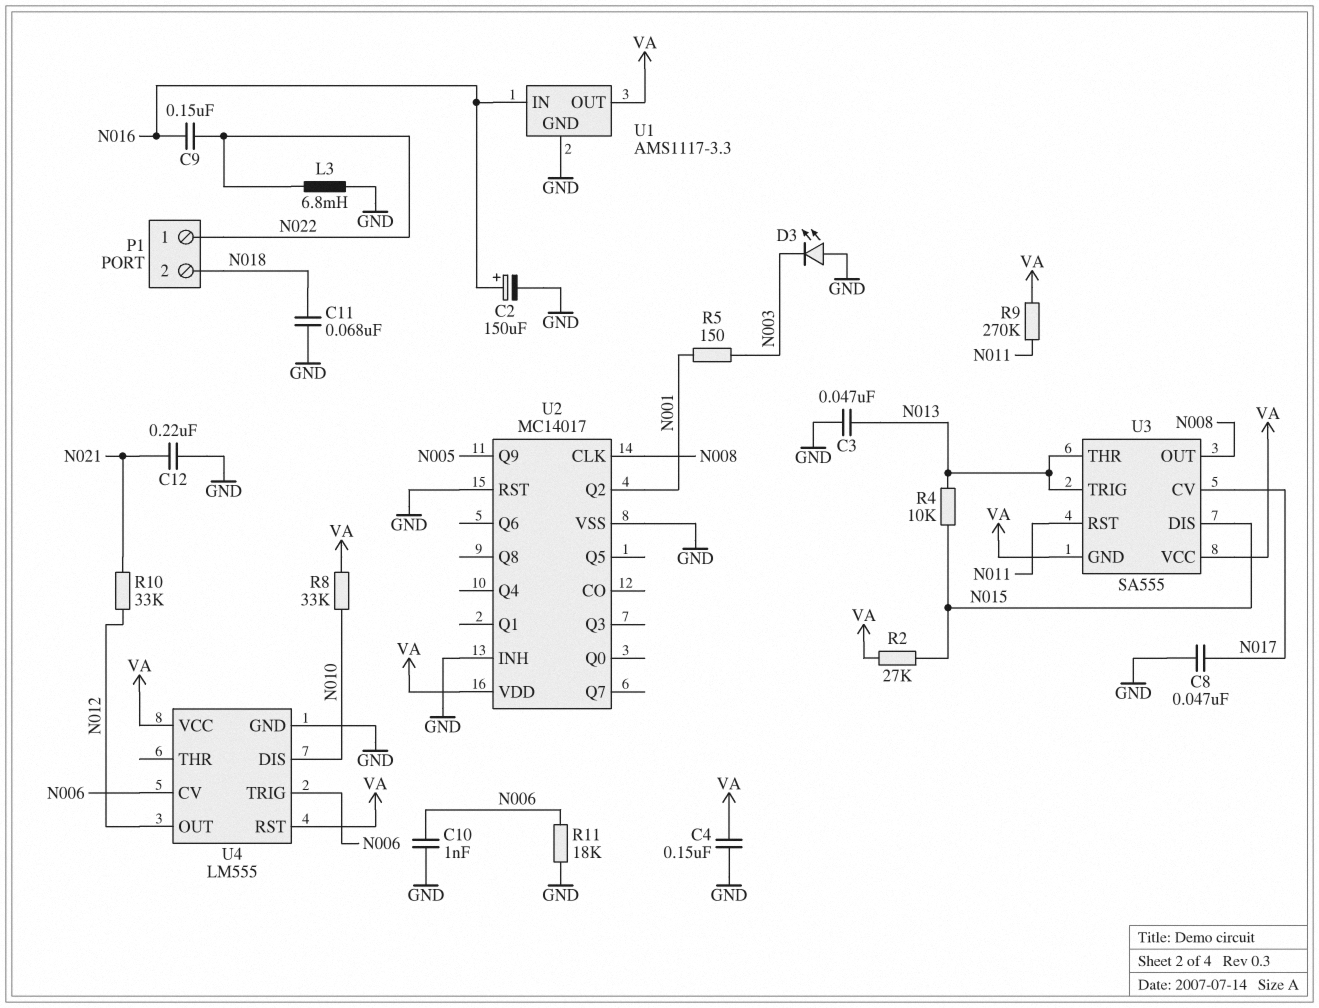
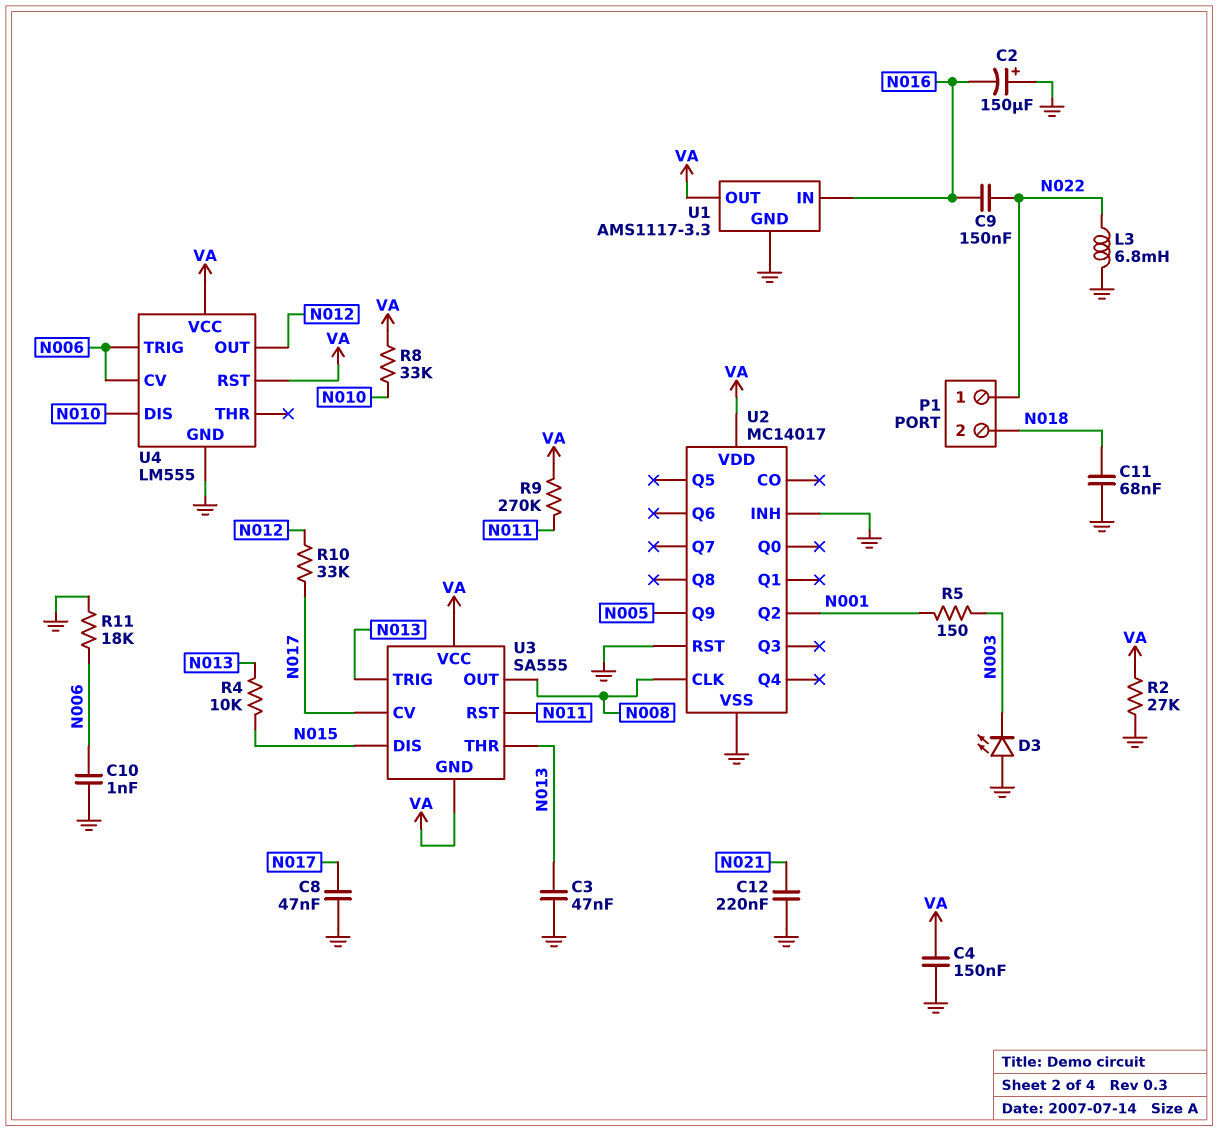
C2: 150uF (plus N016, minus GND) -> 150uF (plus GND, minus N016)
R2: 27k (N015, VA) -> 27k (GND, VA)
R10: 33k (N012, N021) -> 33k (N012, N017)

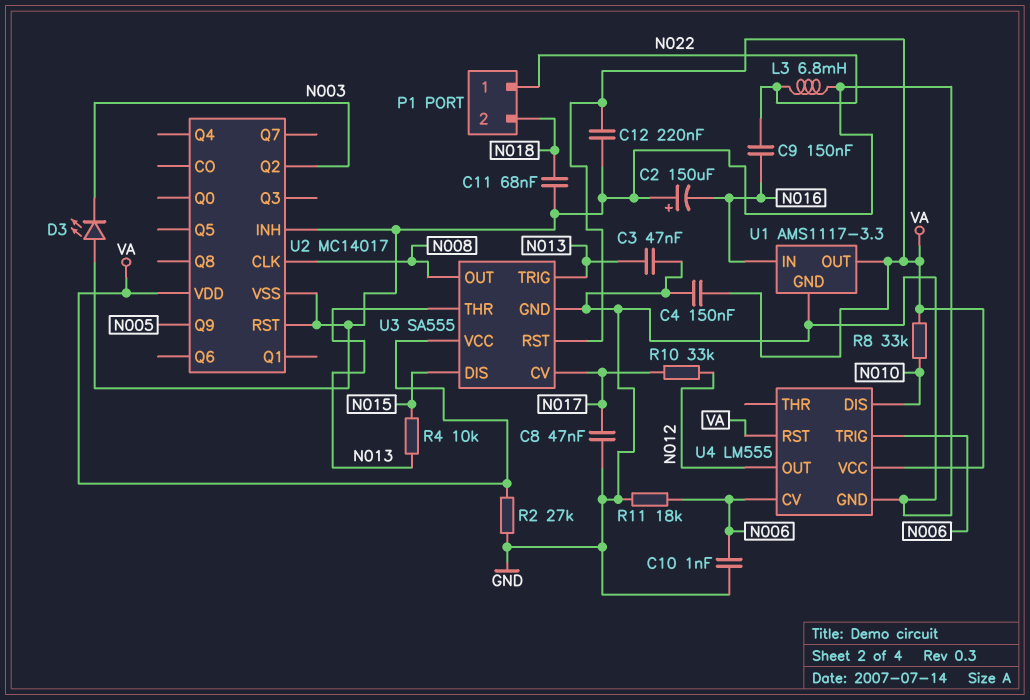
C12: 220nF (GND, N021) -> 220nF (GND, VA)
R5: 150 (N001, N003) -> none
R9: 270k (N011, VA) -> none
U2 pin Q2: N001 -> N003
U3 pin GND: VA -> GND
U3 pin RST: N011 -> VA

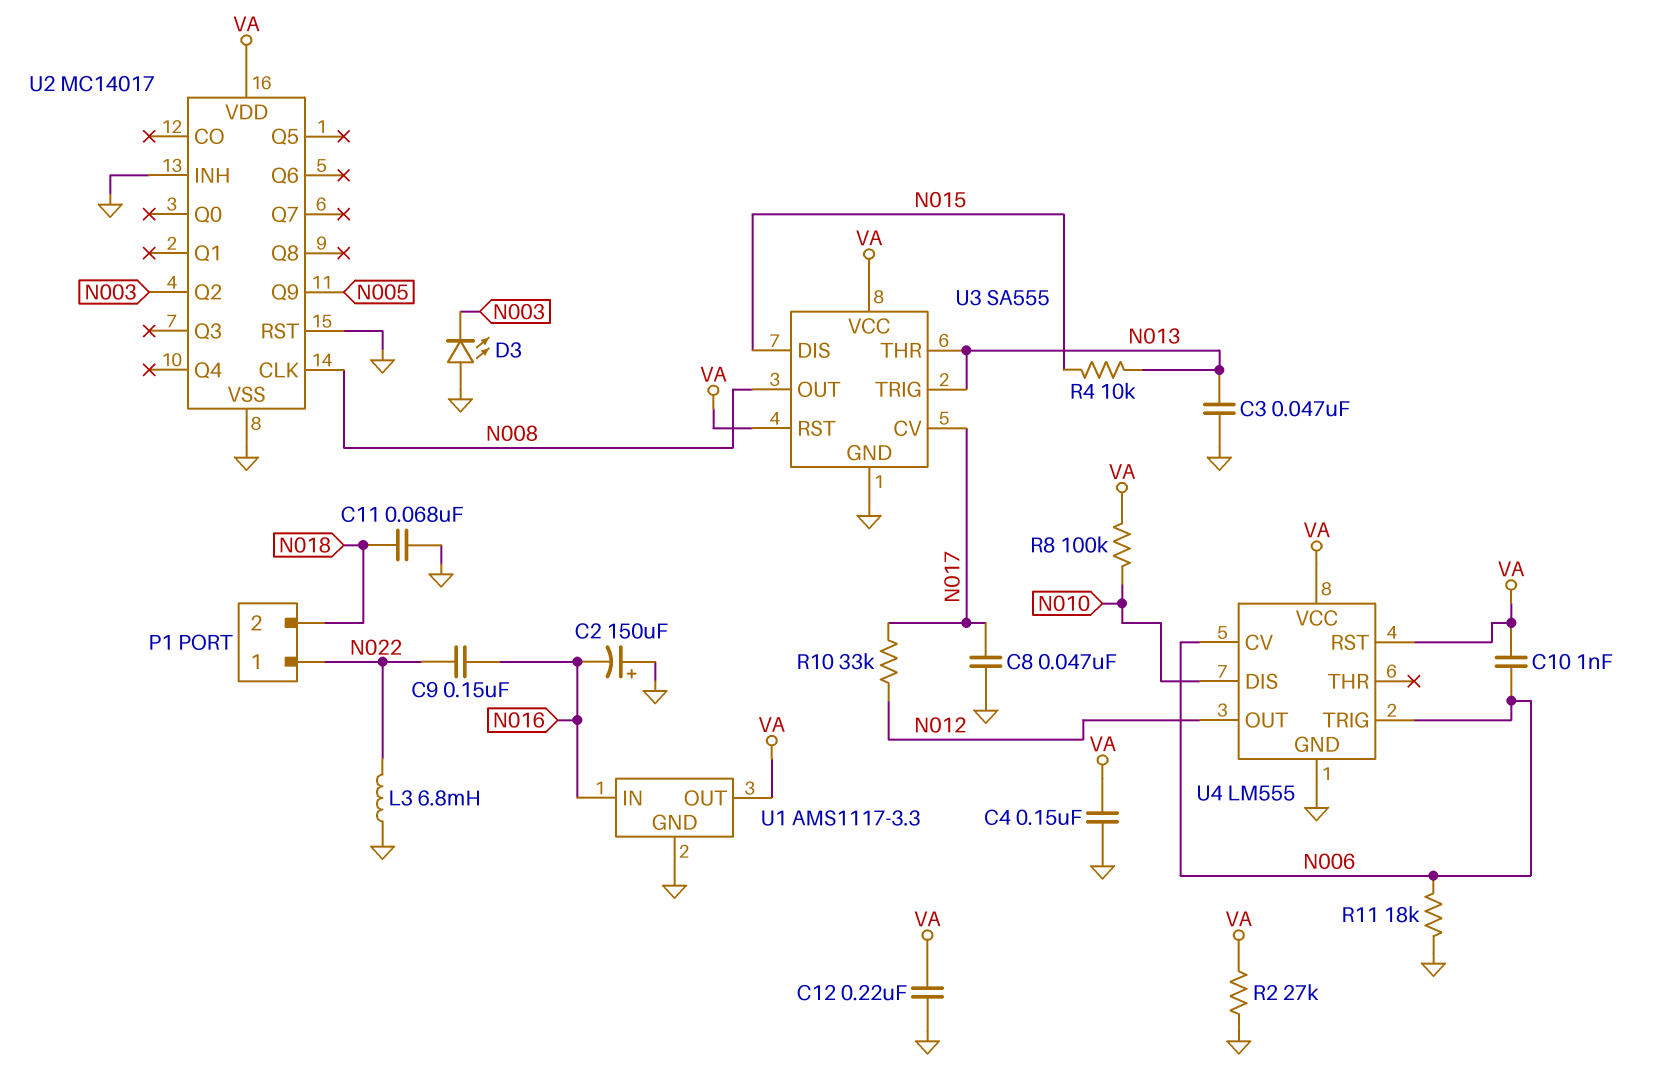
C10: 1nF (GND, N006) -> 1nF (N006, VA)
R8: 33k (N010, VA) -> 100k (N010, VA)

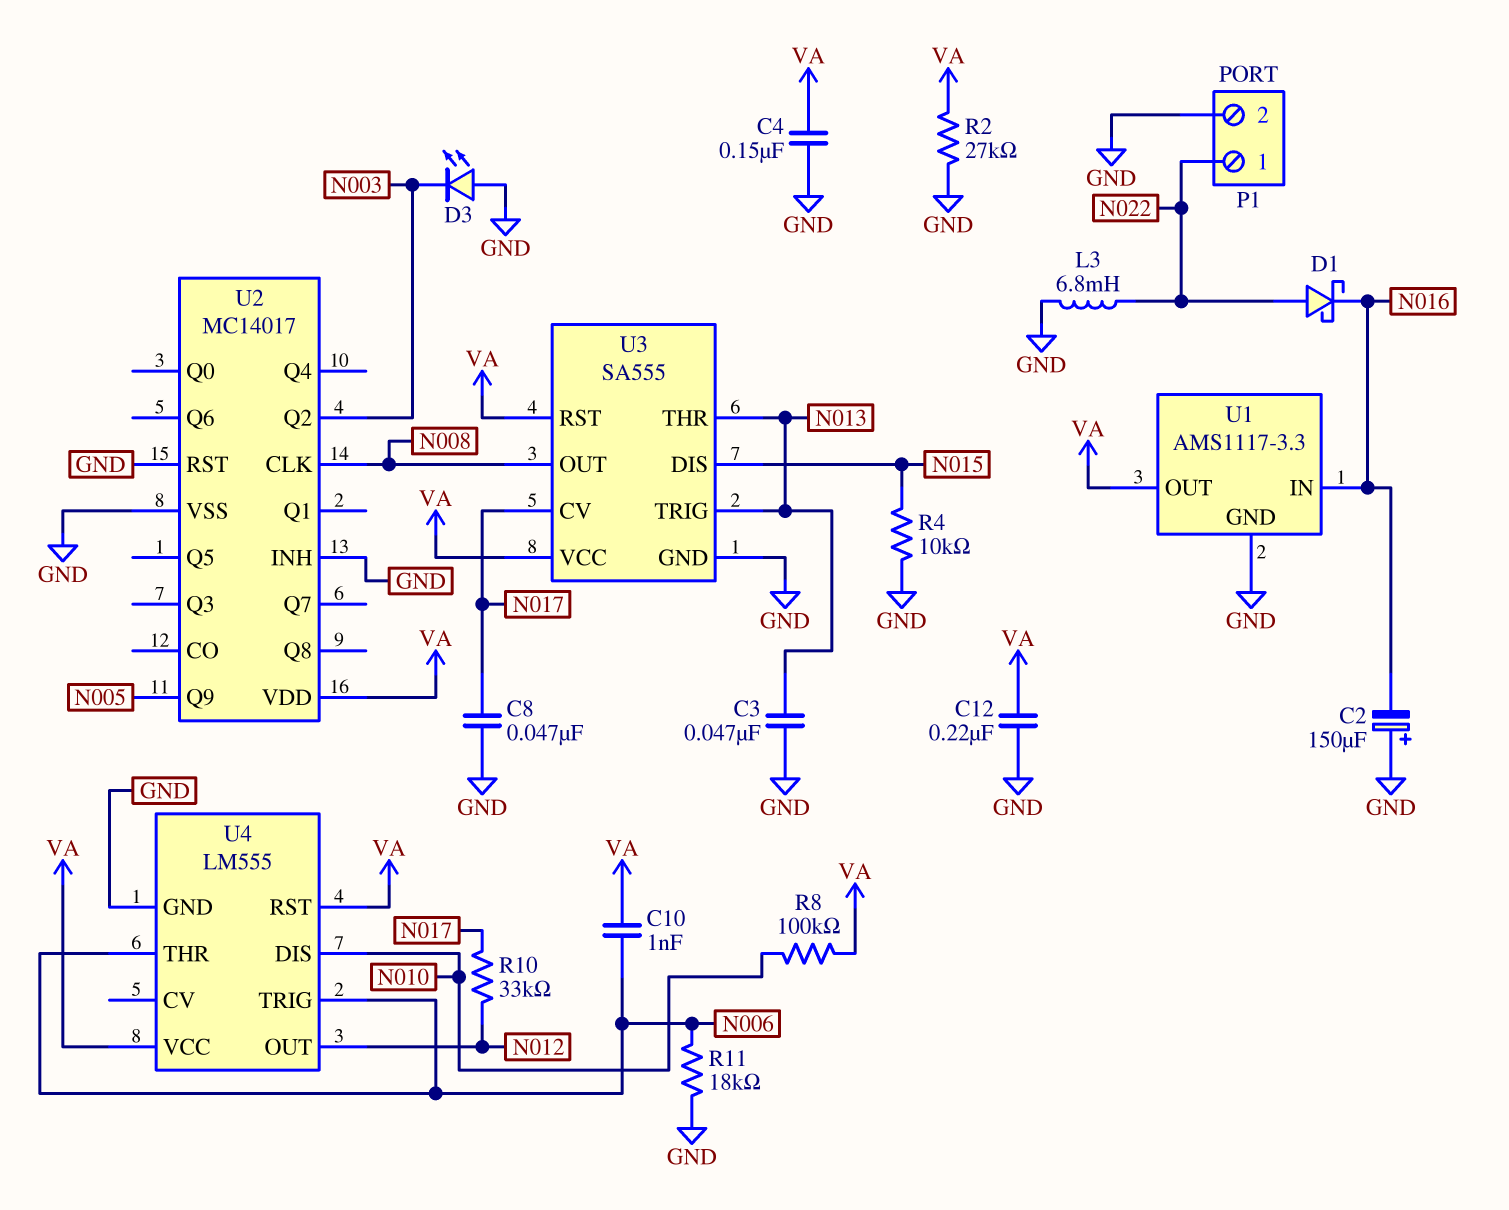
C9: 150nF (N016, N022) -> none
C11: 68nF (GND, N018) -> none
D1: none -> schottky (A N022, K N016)
P1 pin 2: N018 -> GND
R4: 10k (N013, N015) -> 10k (GND, N015)
U4 pin CV: N006 -> none
U4 pin THR: none -> N006

